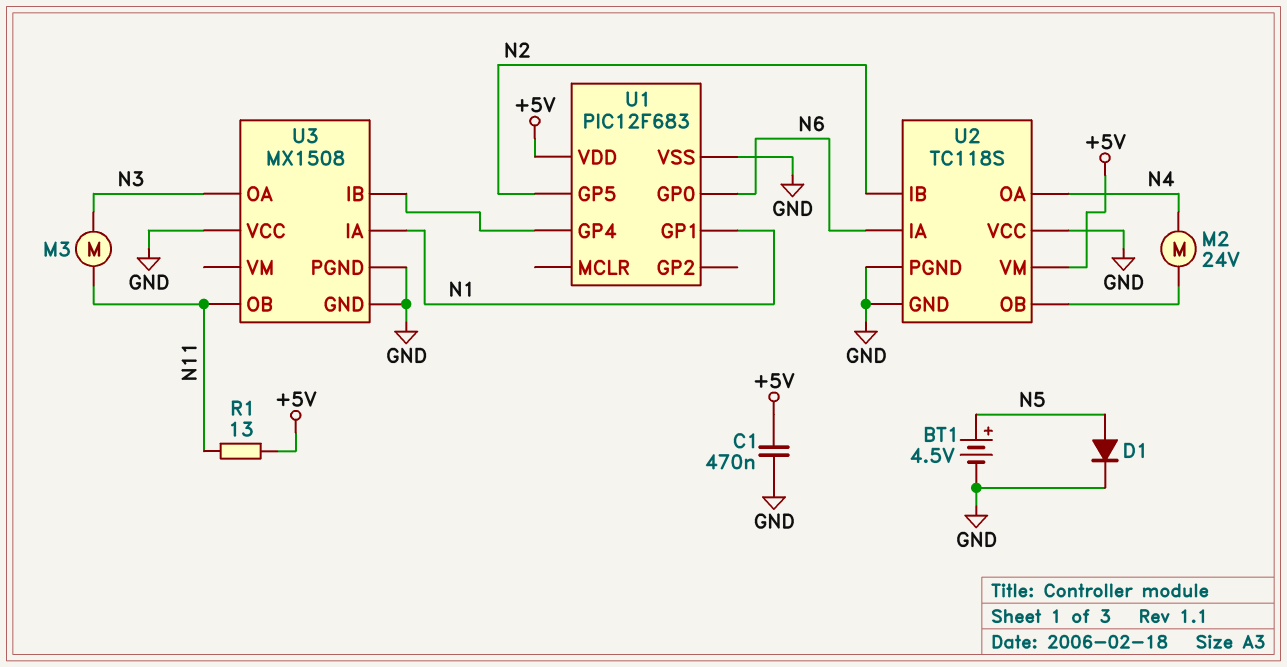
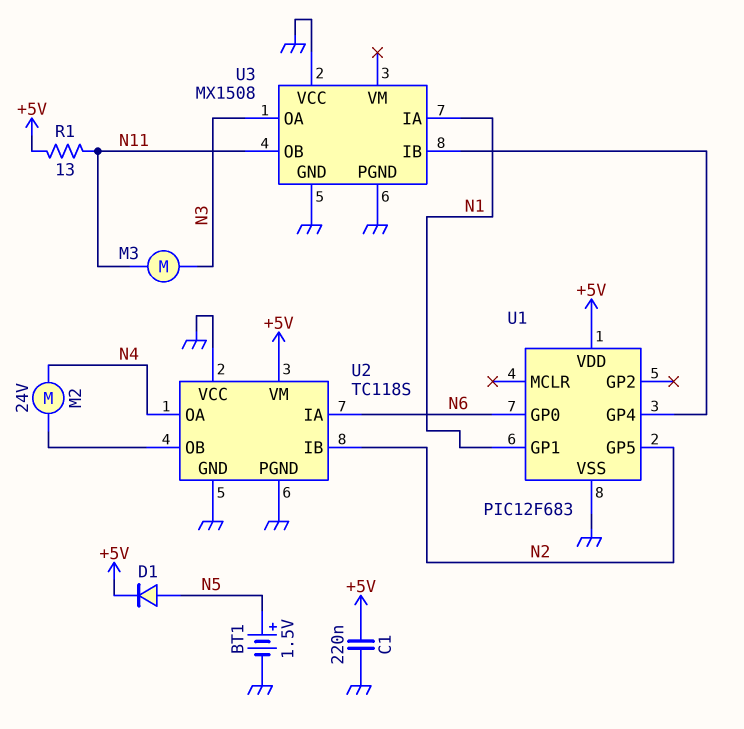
BT1: 4.5V (plus N5, minus GND) -> 1.5V (plus N5, minus GND)
C1: 470nF (+5V, GND) -> 220nF (+5V, GND)
D1: diode (A N5, K GND) -> diode (A N5, K +5V)

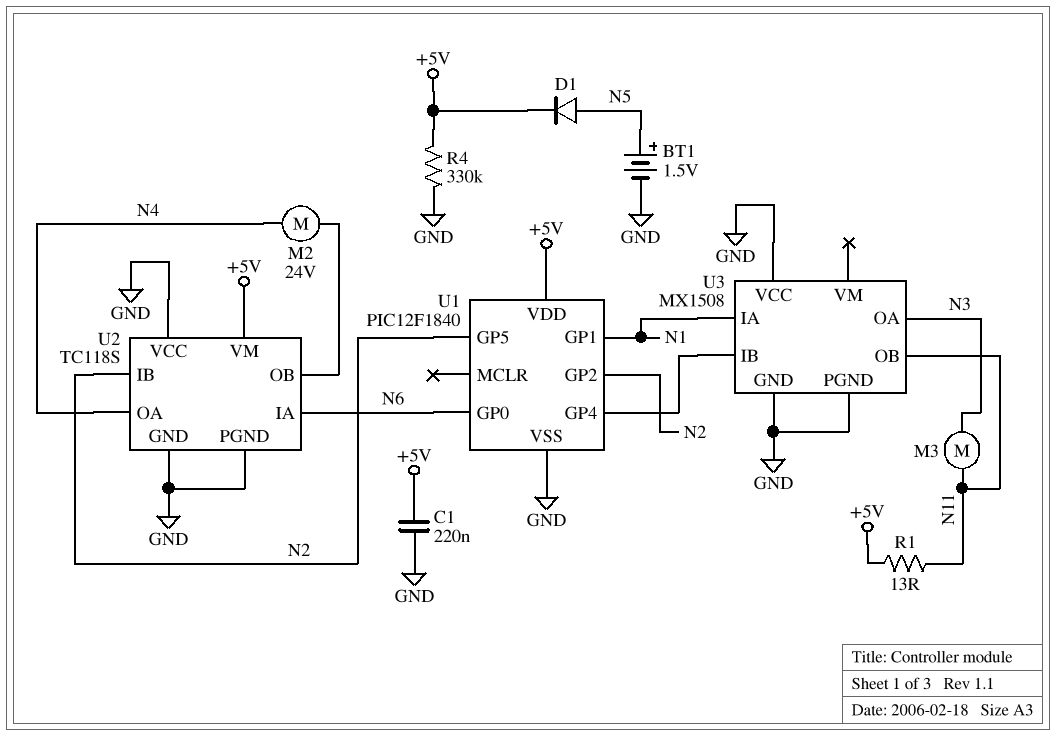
R4: none -> 330k (+5V, GND)
U1: PIC12F683 -> PIC12F1840
U1 pin GP2: none -> N2

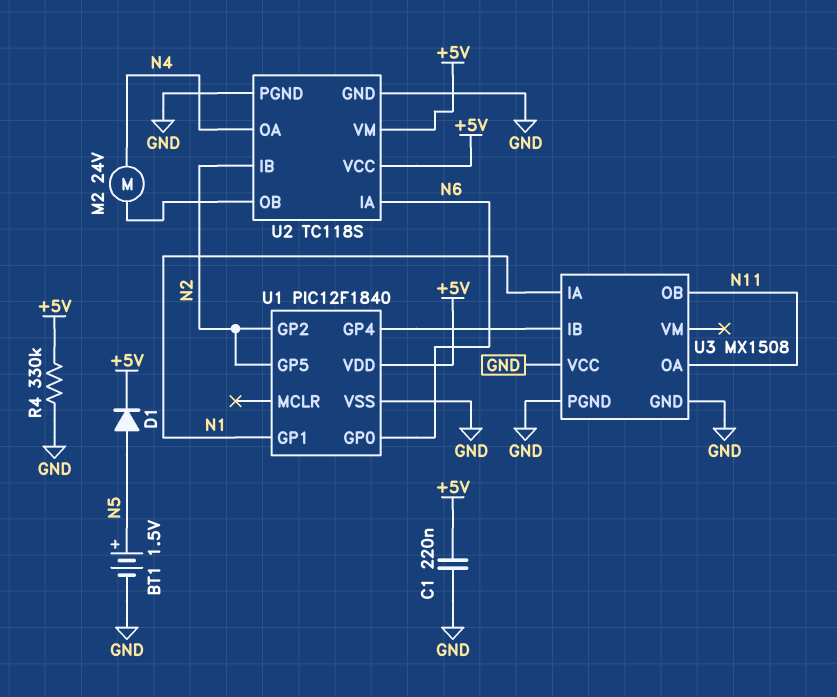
M3: motor (N3, N11) -> none
R1: 13 (+5V, N11) -> none
U2 pin VCC: GND -> +5V
U3 pin OA: N3 -> N11

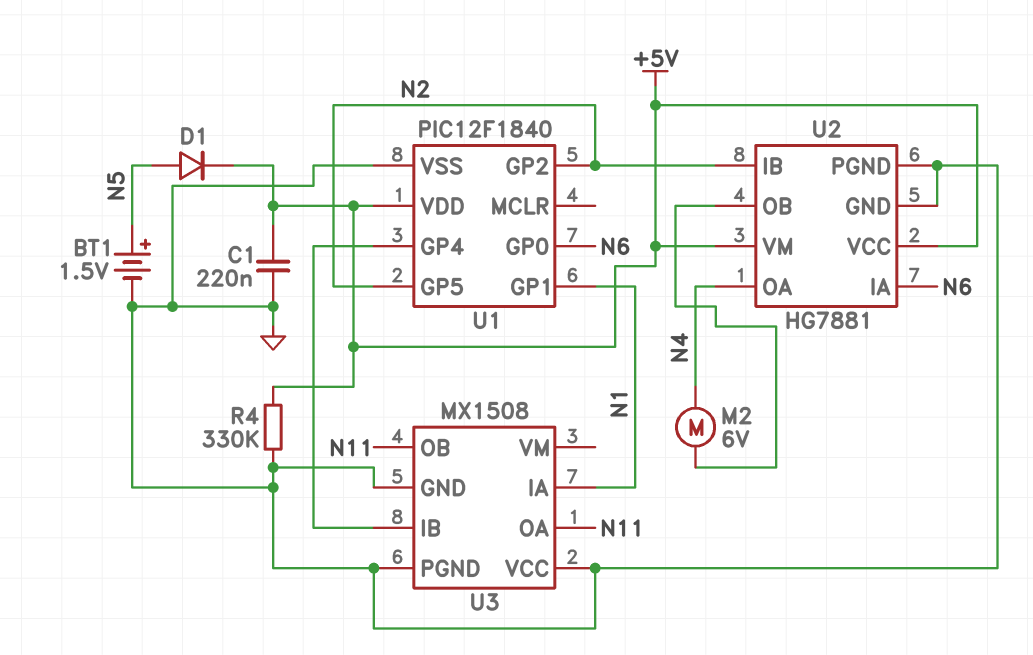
M2: motor 24V (N4, U2/OB) -> motor 6V (N4, U2/OB)
U2: TC118S -> HG7881

